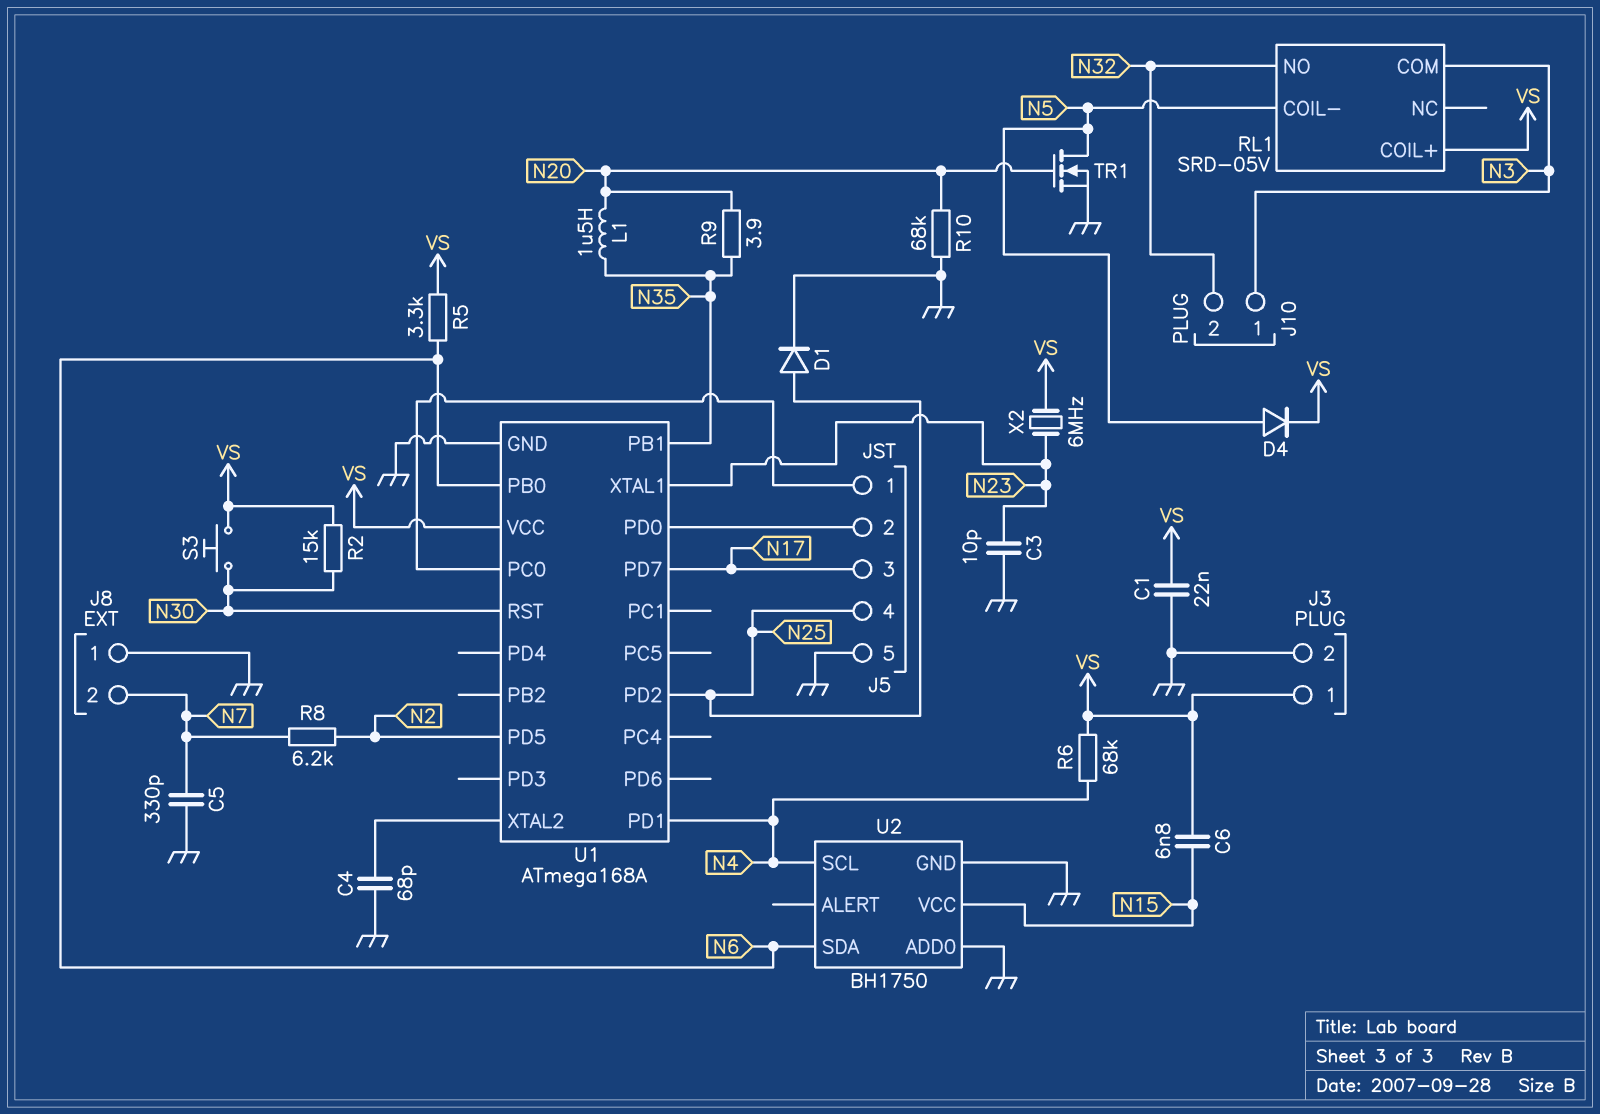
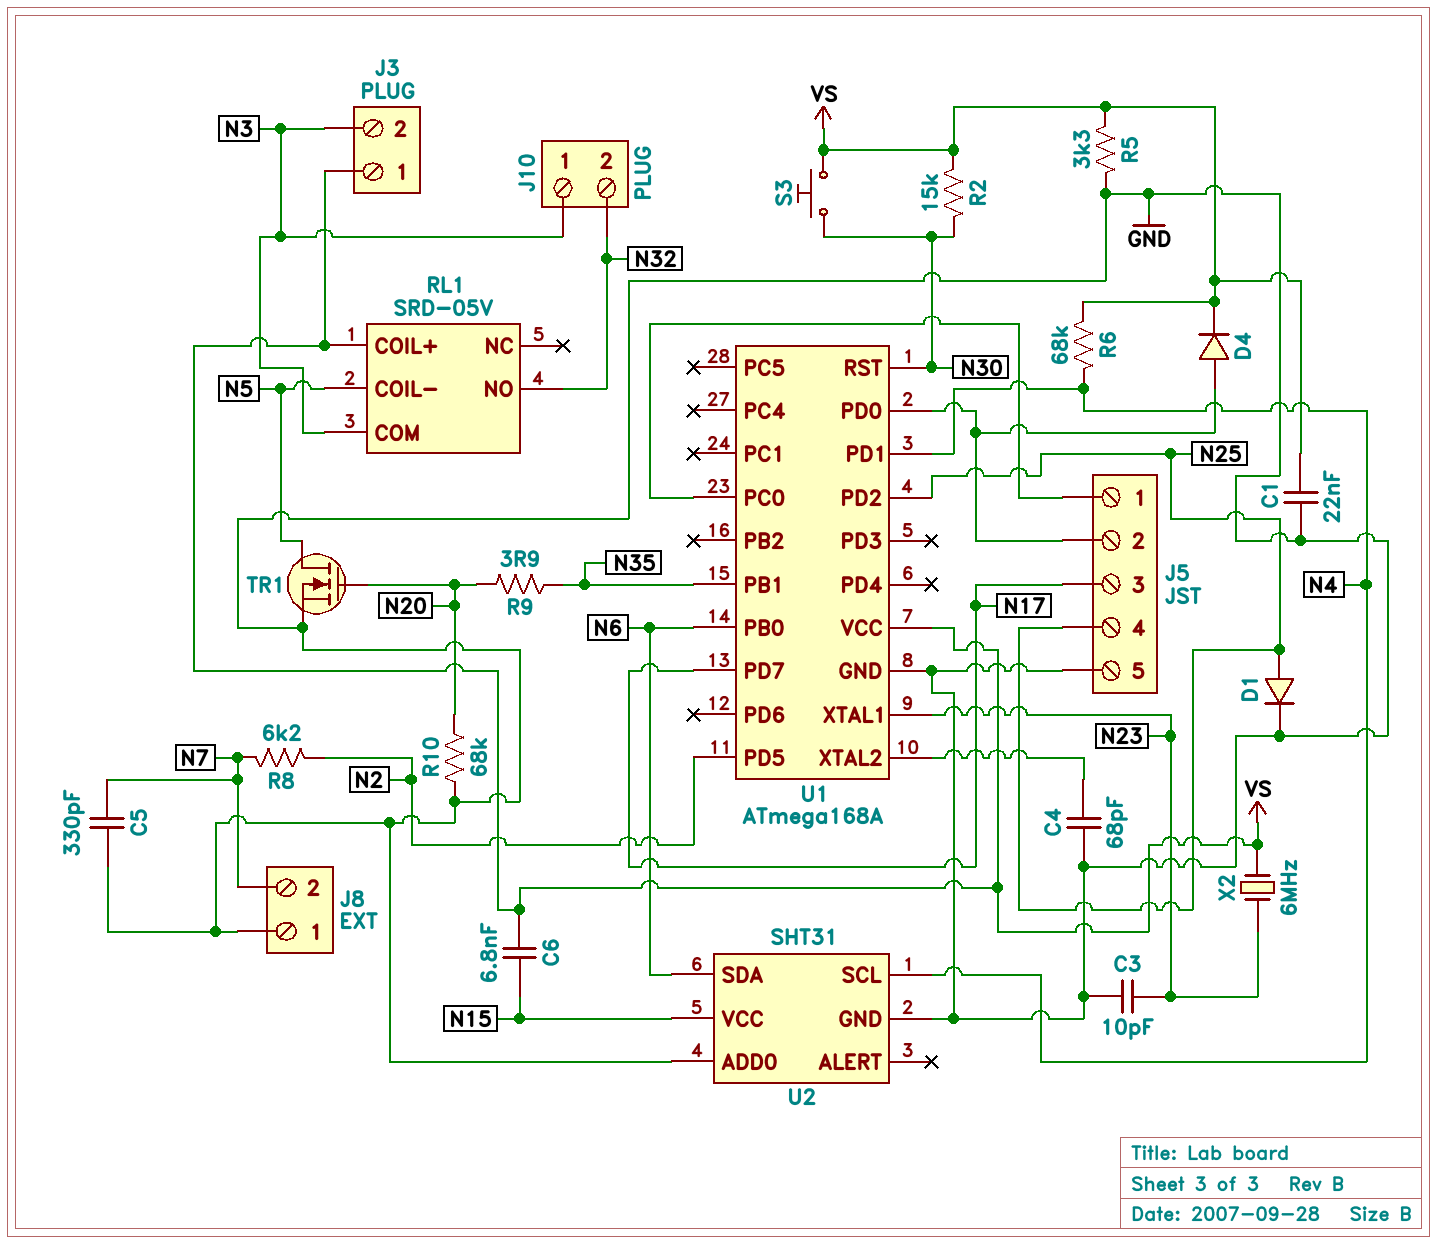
D4: diode (A N5, K VS) -> diode (A J5/2, K VS)
J3 pin 2: GND -> N3
L1: 1.5uH (N20, N35) -> none
R5: 3.3k (N6, VS) -> 3.3k (GND, VS)
U2: BH1750 -> SHT31

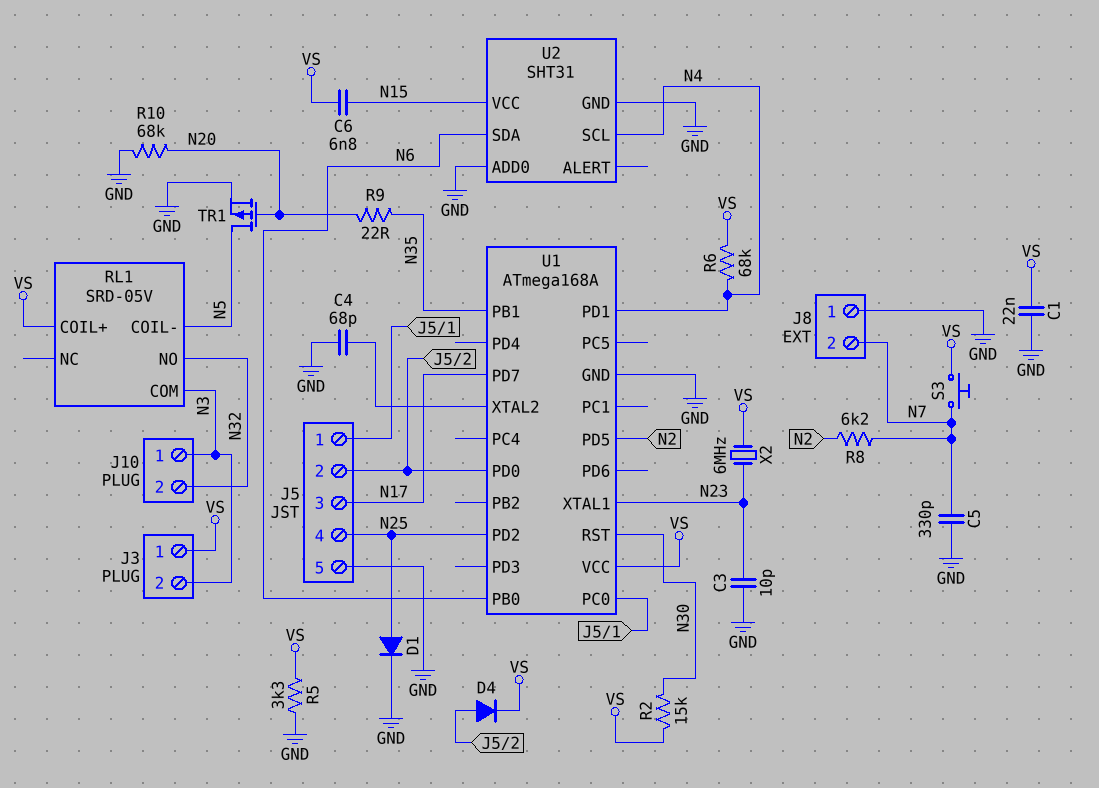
R9: 3.9 (N20, N35) -> 22 (N20, N35)
S3: button (N30, VS) -> button (N7, VS)
TR1: NMOS (G N20, D N5, S GND) -> PMOS (G N20, D N5, S GND)

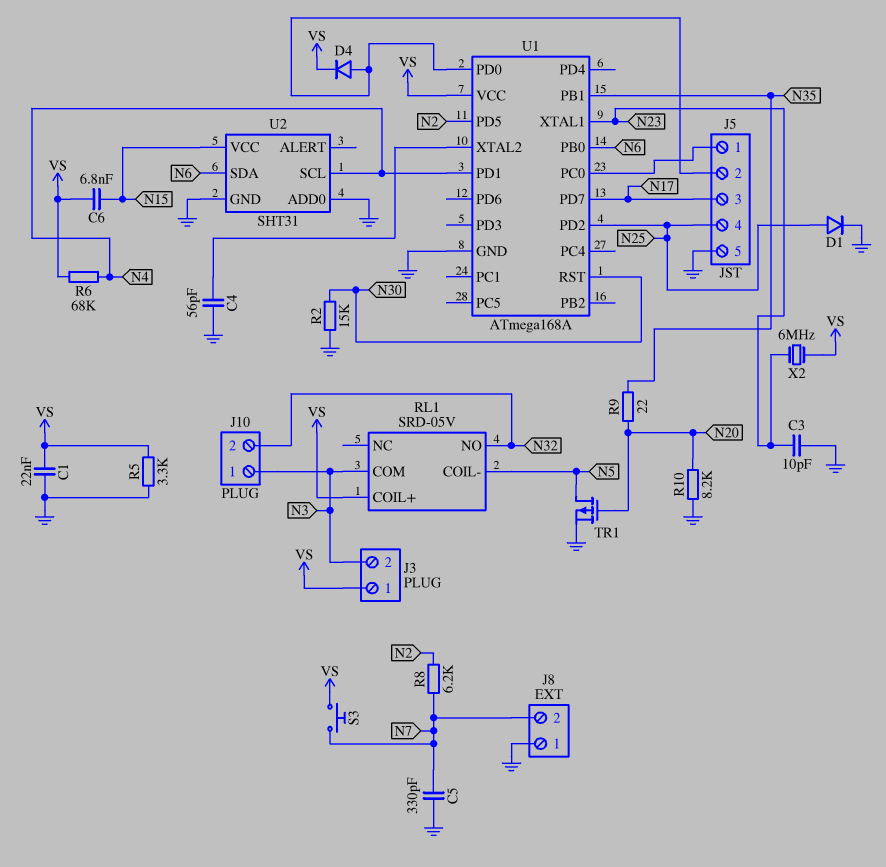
C4: 68pF (GND, U1/XTAL2) -> 56pF (GND, U1/XTAL2)
R2: 15k (N30, VS) -> 15k (GND, N30)
R10: 68k (GND, N20) -> 8.2k (GND, N20)

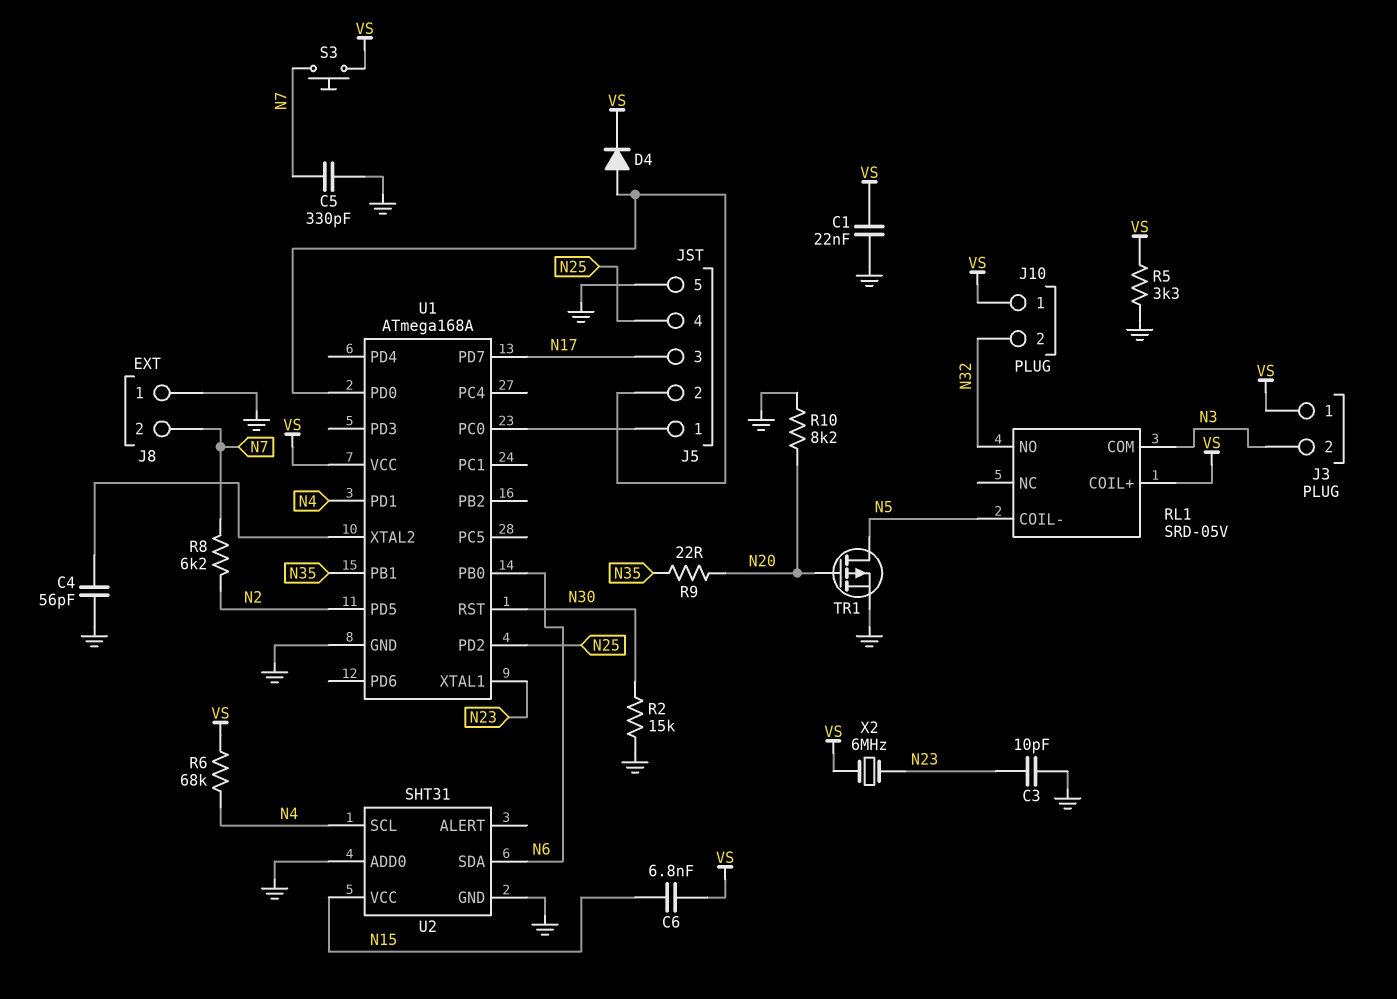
D1: diode (A N25, K GND) -> none
J10 pin 1: N3 -> VS

